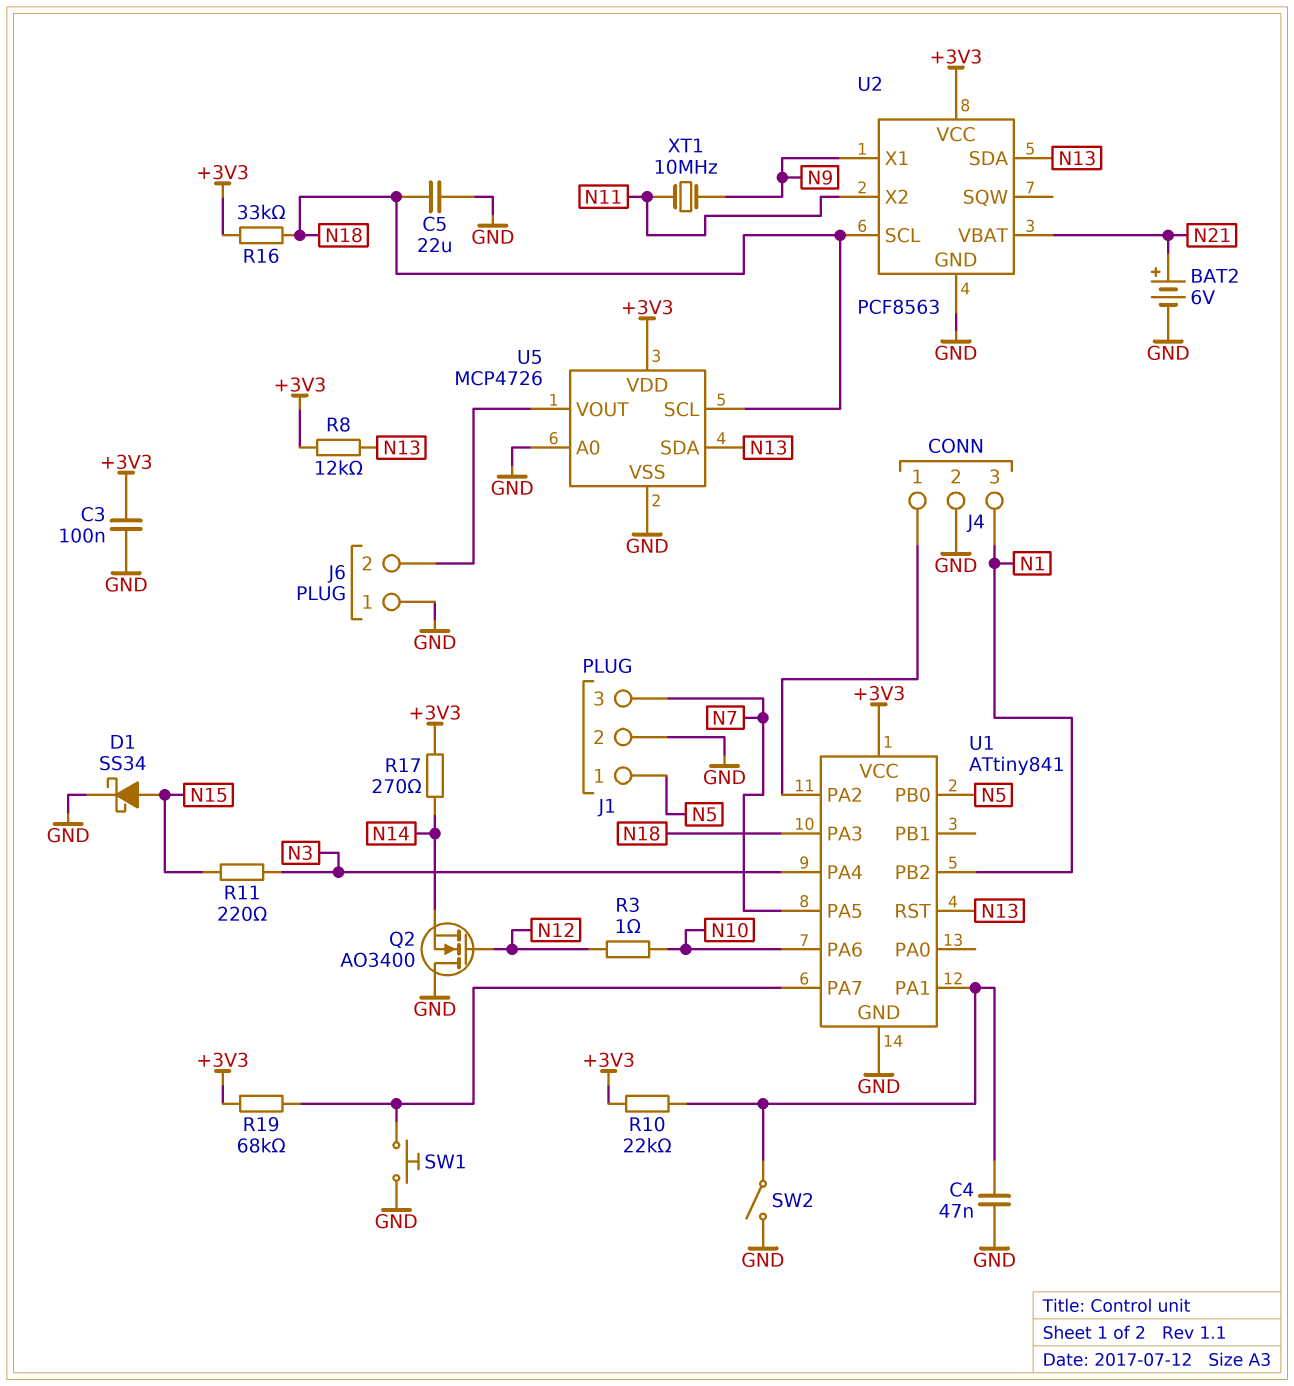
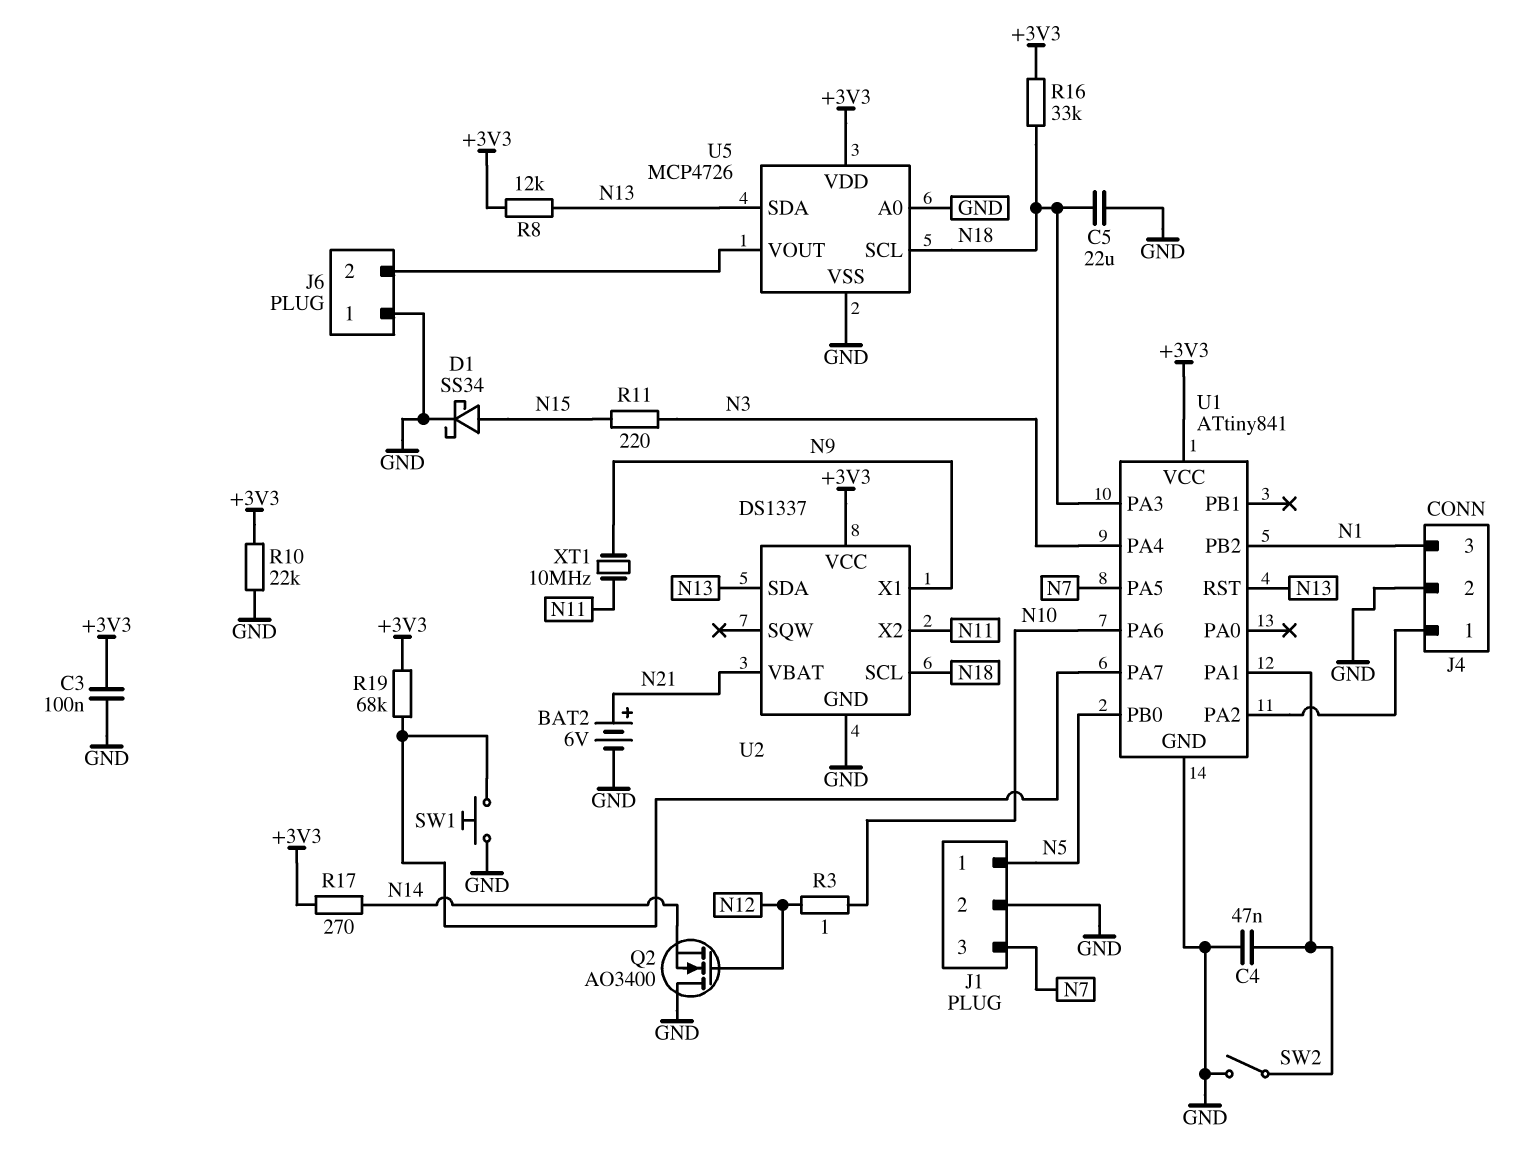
R10: 22k (+3V3, U1/PA1) -> 22k (+3V3, GND)
U2: PCF8563 -> DS1337

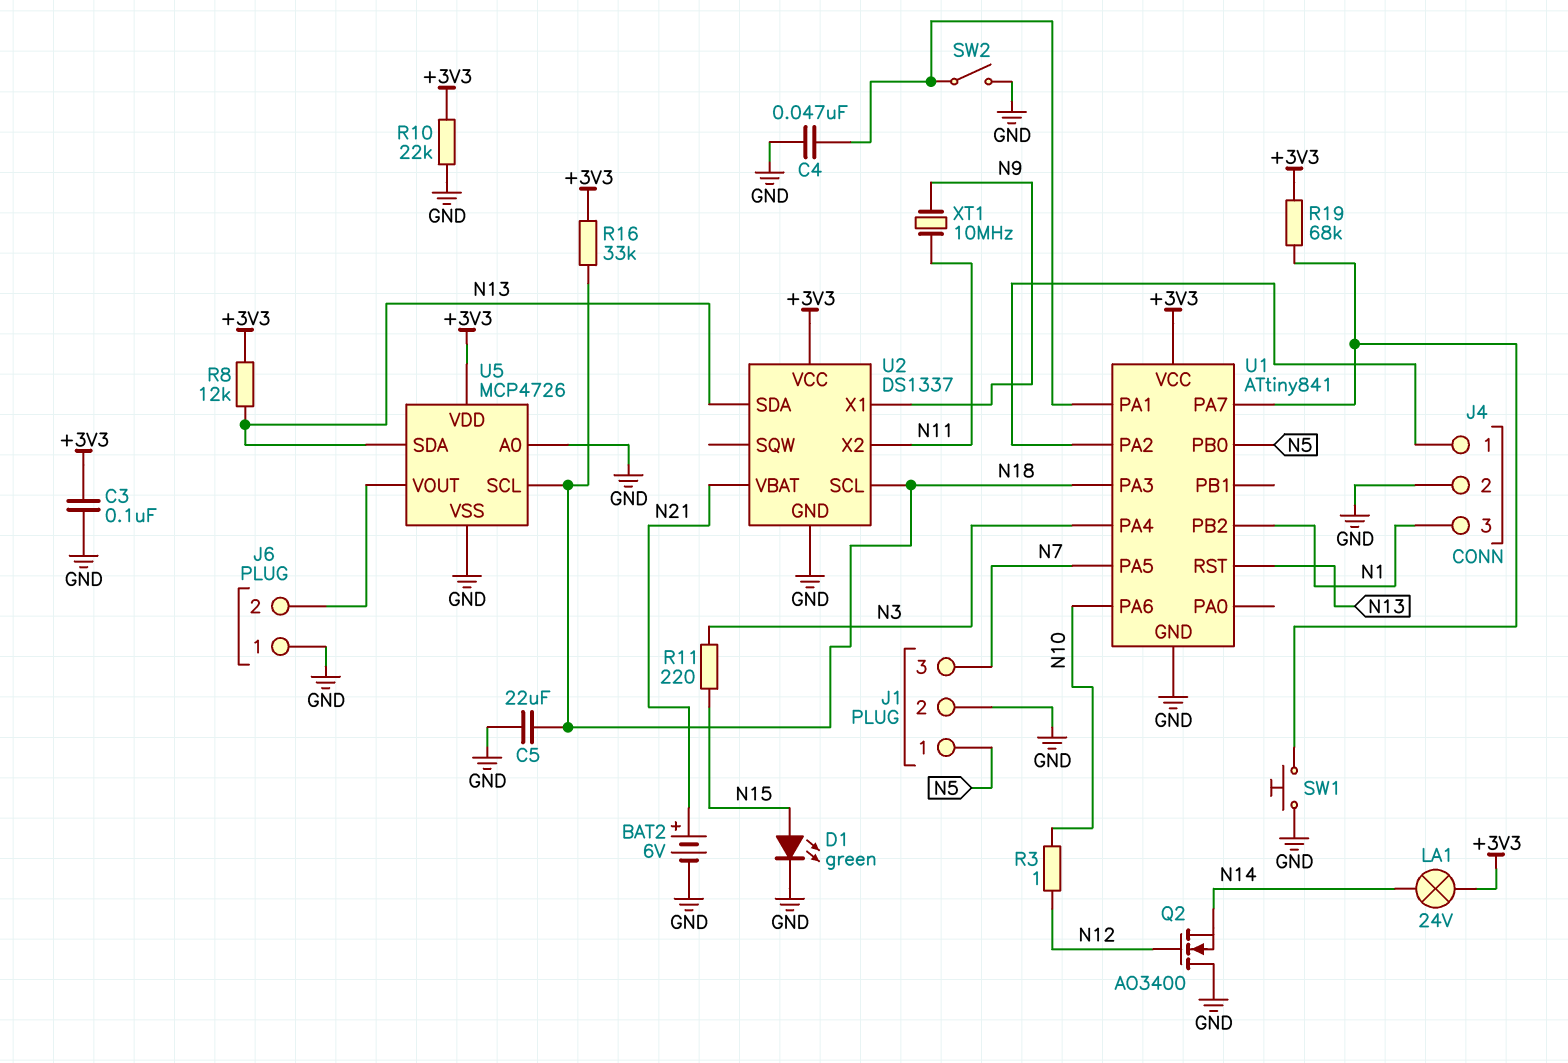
D1: schottky SS34 (A N15, K GND) -> LED green (A N15, K GND)
LA1: none -> lamp 24V (+3V3, N14)
R17: 270 (+3V3, N14) -> none

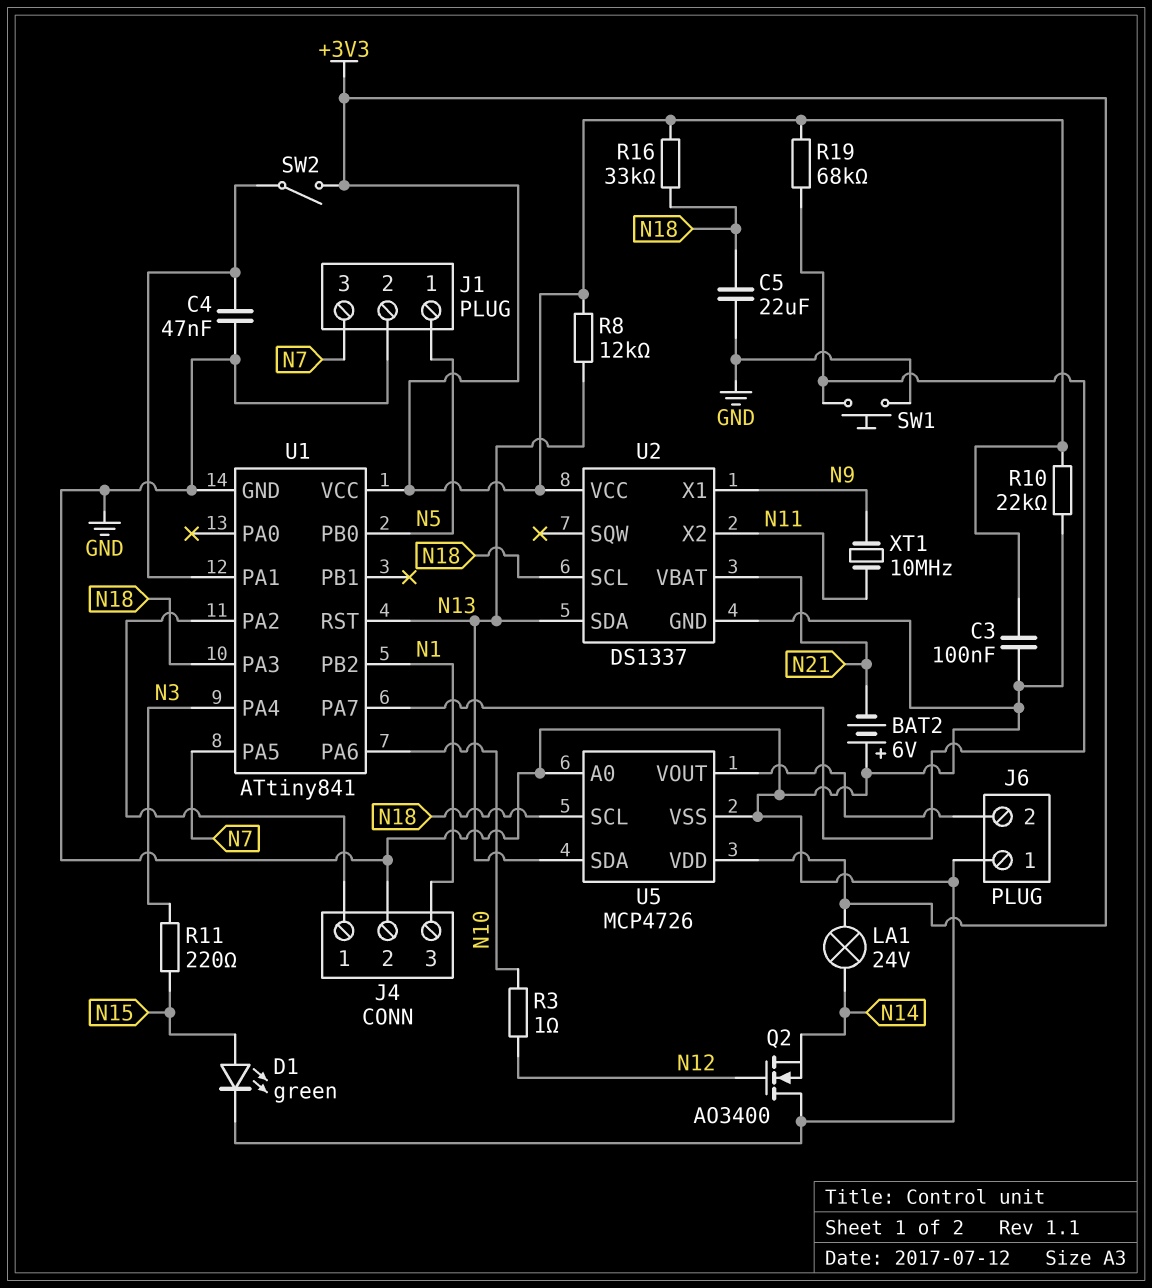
BAT2: 6V (plus N21, minus GND) -> 6V (plus GND, minus N21)
SW2: switch (GND, U1/PA1) -> switch (+3V3, U1/PA1)

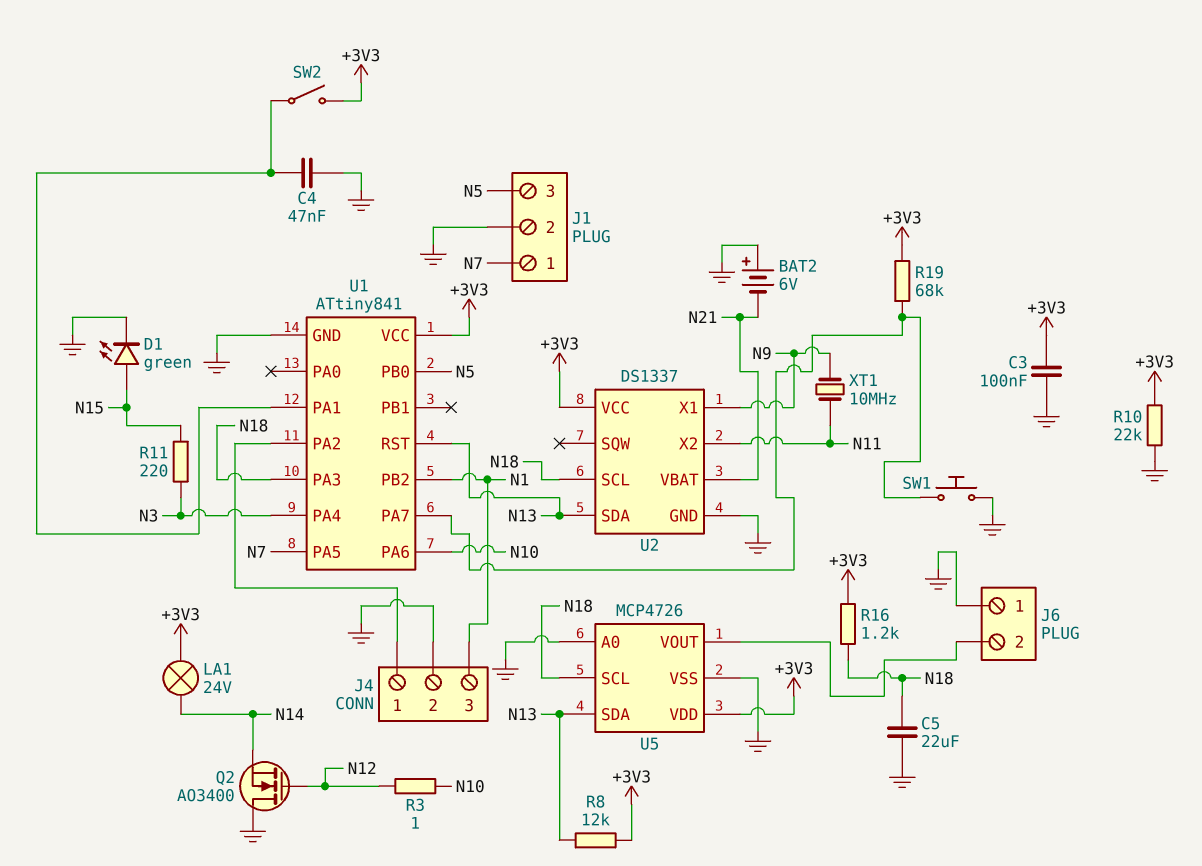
J1 pin 1: N5 -> N7
J1 pin 3: N7 -> N5
R16: 33k (+3V3, N18) -> 1.2k (+3V3, N18)

